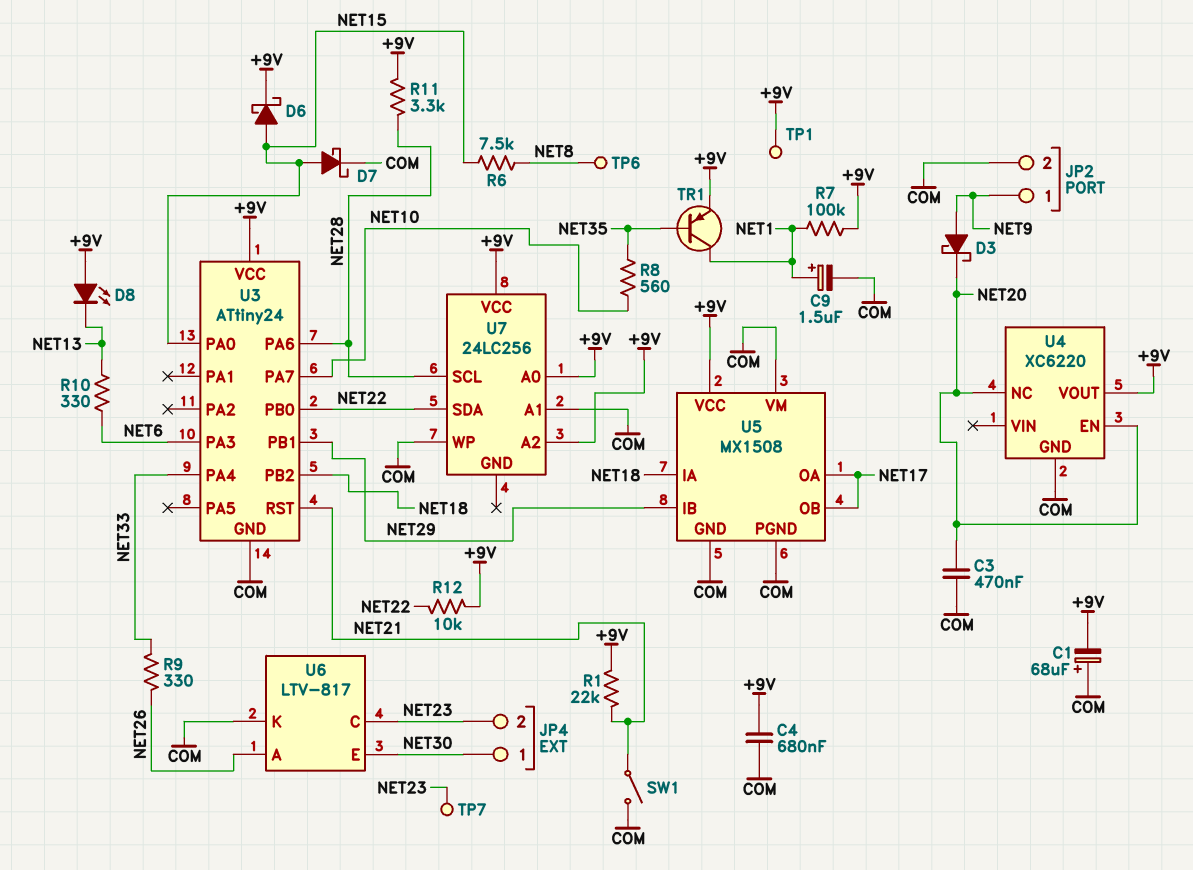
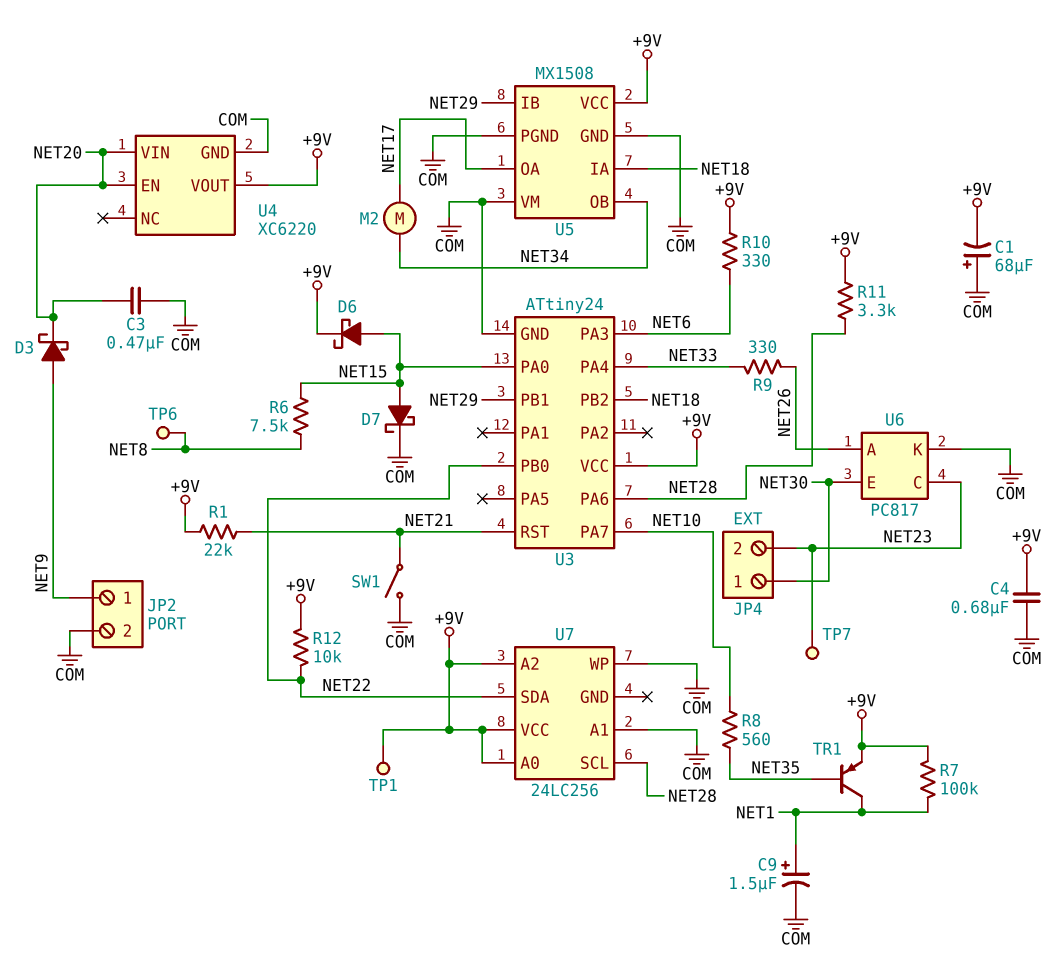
D8: LED (A +9V, K NET13) -> none
M2: none -> motor (NET17, NET34)
R10: 330 (NET6, NET13) -> 330 (+9V, NET6)
U4 pin NC: NET20 -> none
U4 pin VIN: none -> NET20
U5 pin OB: NET17 -> NET34
U6: LTV-817 -> PC817

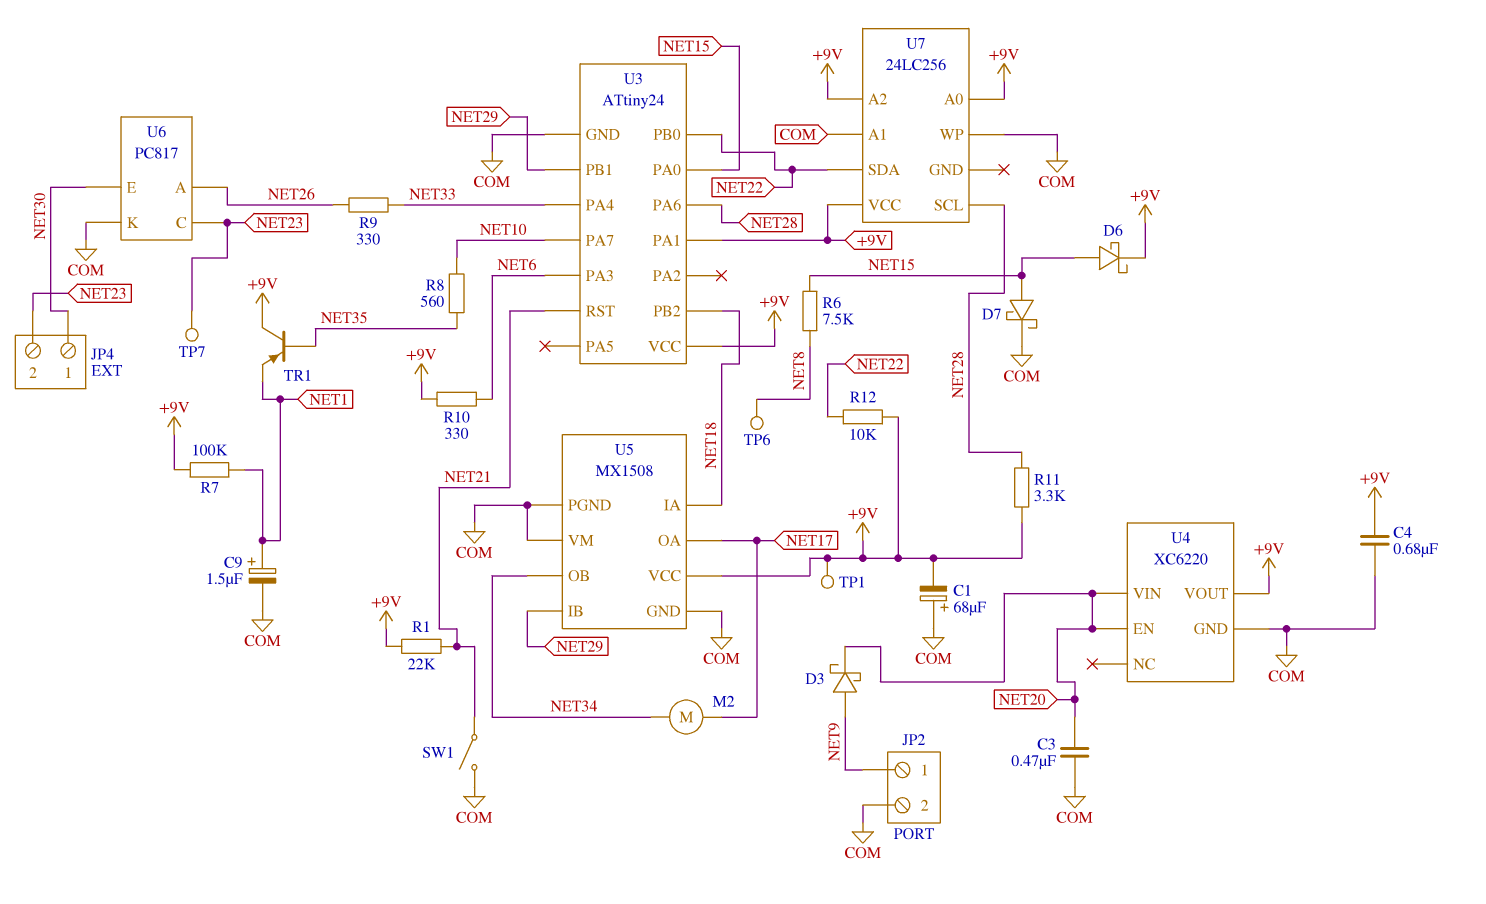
TR1: PNP (B NET35, C NET1, E +9V) -> PNP (B NET35, C +9V, E NET1)
U3 pin PA1: none -> +9V

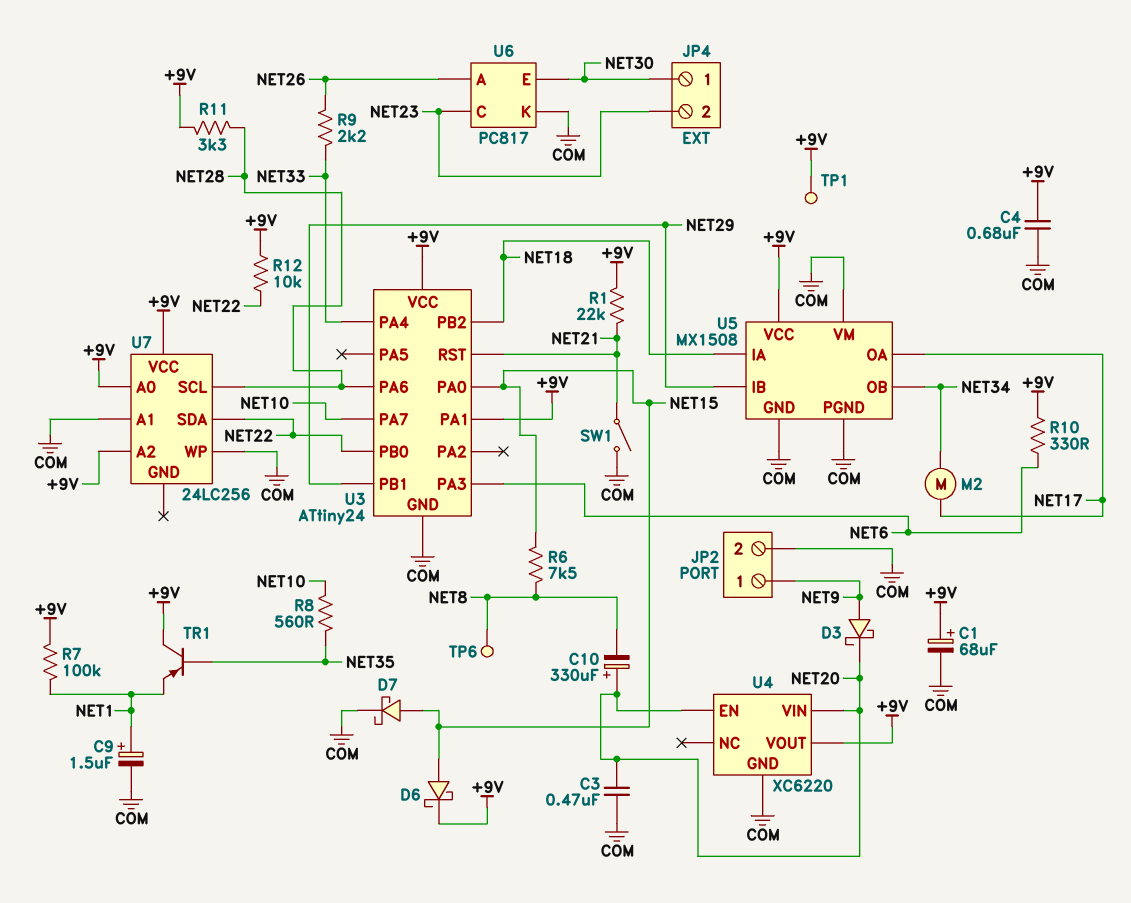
C1: 68uF (plus COM, minus +9V) -> 68uF (plus +9V, minus COM)
C10: none -> 330uF (plus NET20, minus NET8)
R9: 330 (NET26, NET33) -> 2.2k (NET26, NET33)
TP7: test point (NET23) -> none

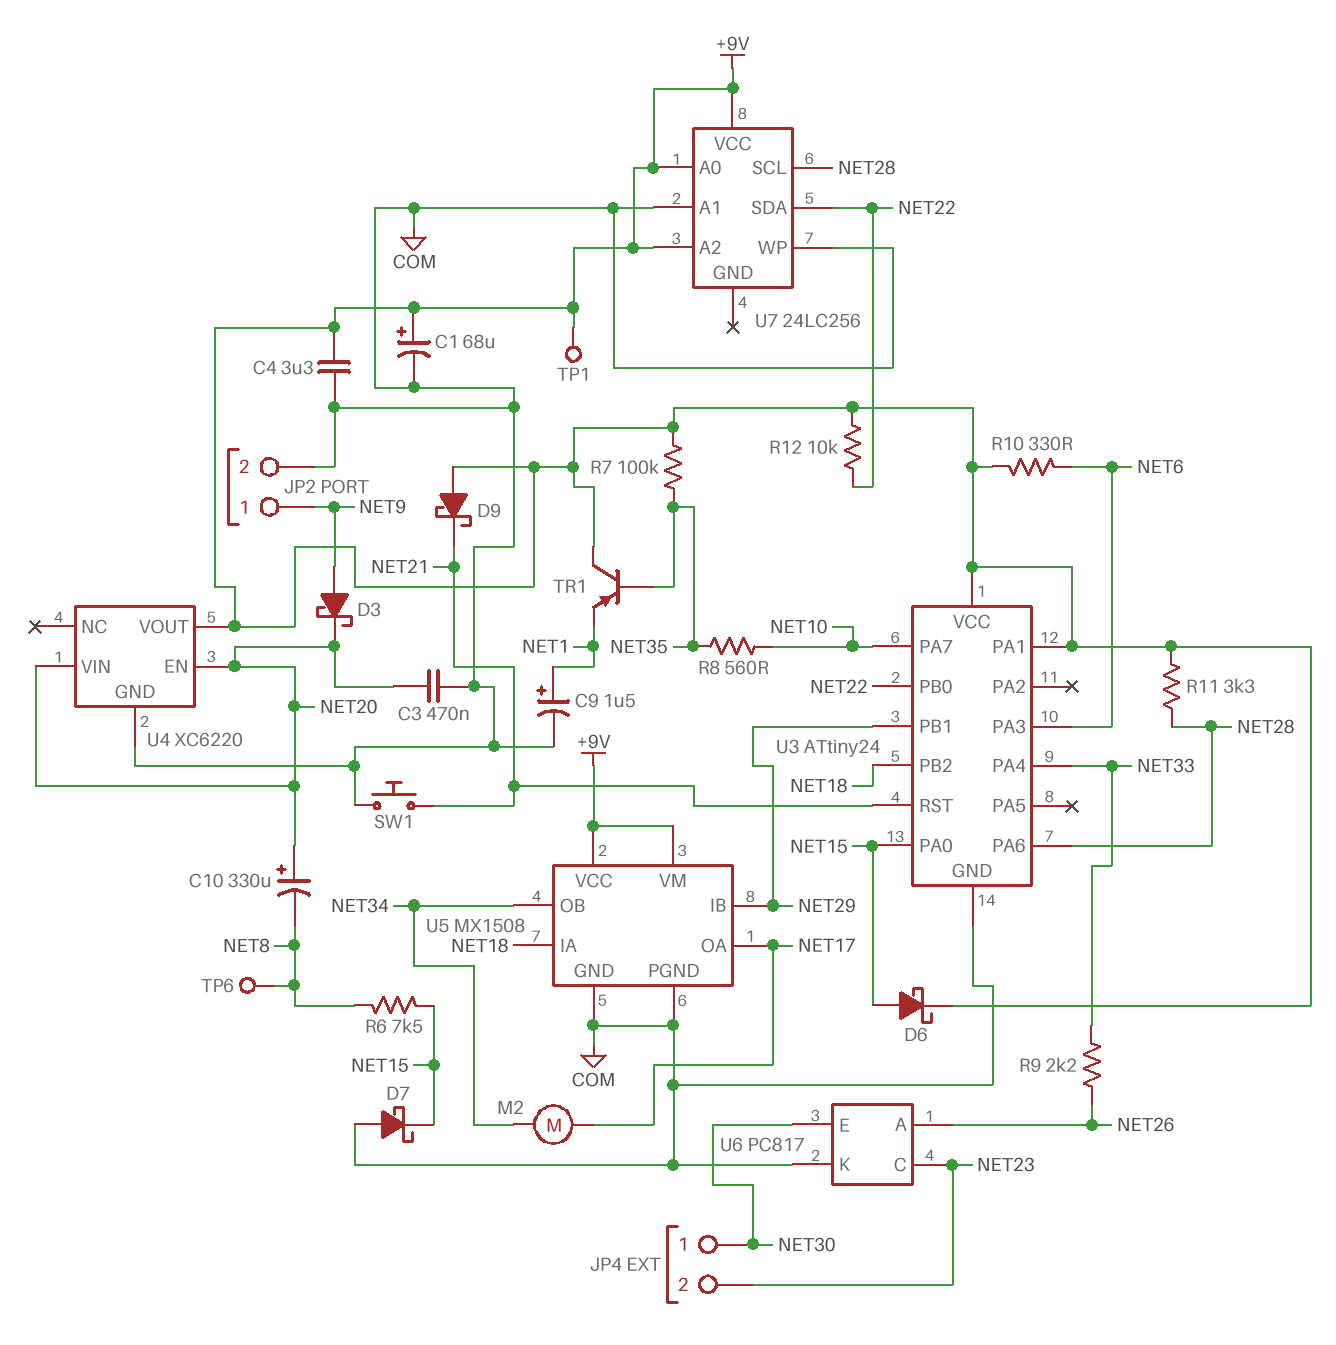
C4: 680nF (+9V, COM) -> 3.3uF (+9V, COM)
D7: schottky (A NET15, K COM) -> schottky (A COM, K NET15)
D9: none -> schottky (A +9V, K NET21)
R1: 22k (+9V, NET21) -> none
R7: 100k (+9V, NET1) -> 100k (+9V, NET35)
SW1: switch (COM, NET21) -> button (COM, NET21)
U5 pin VM: COM -> +9V

